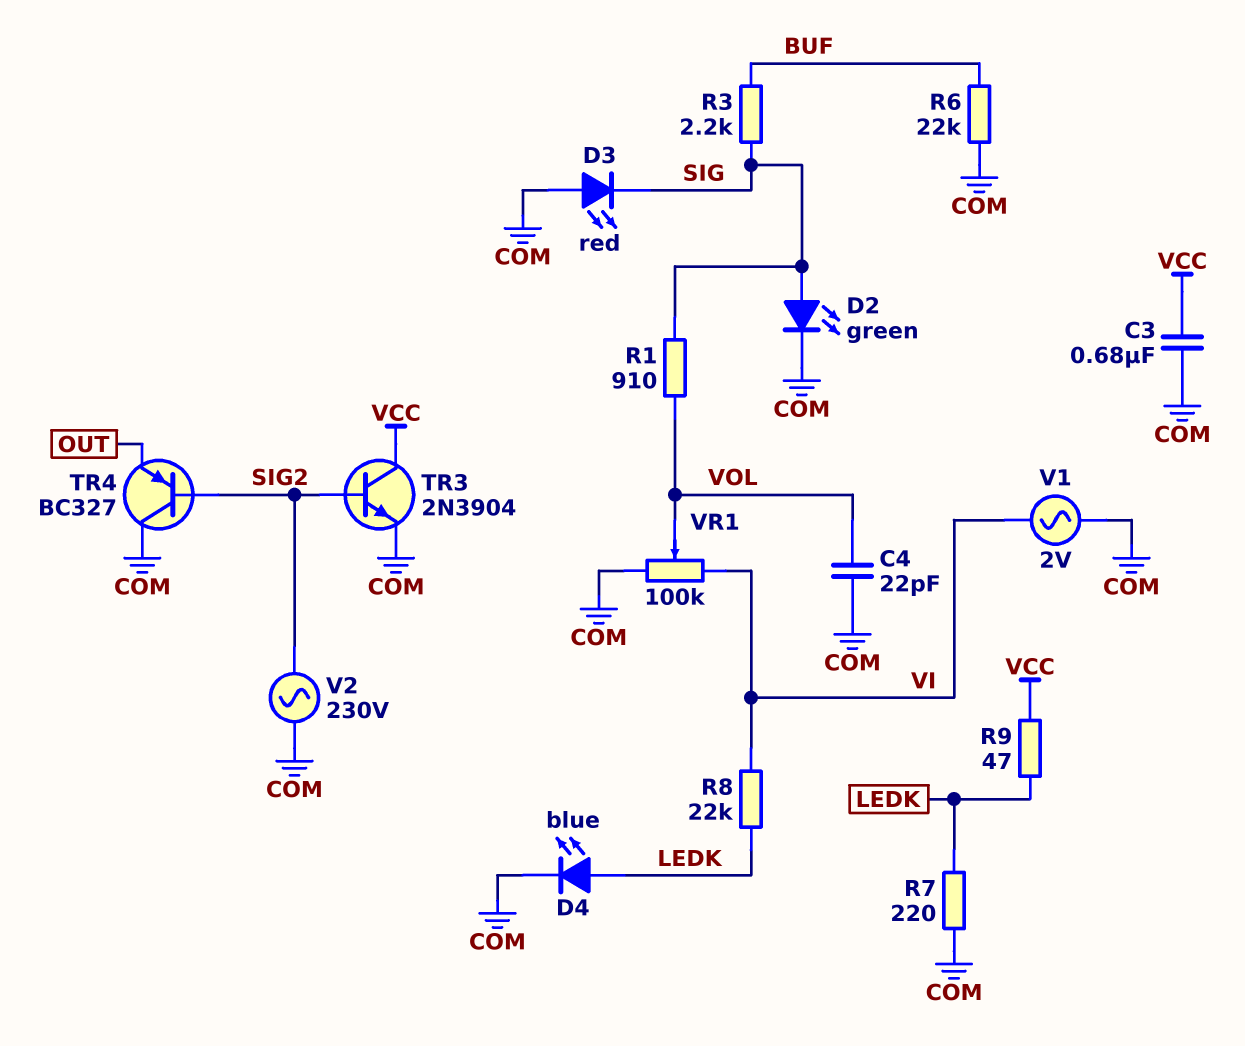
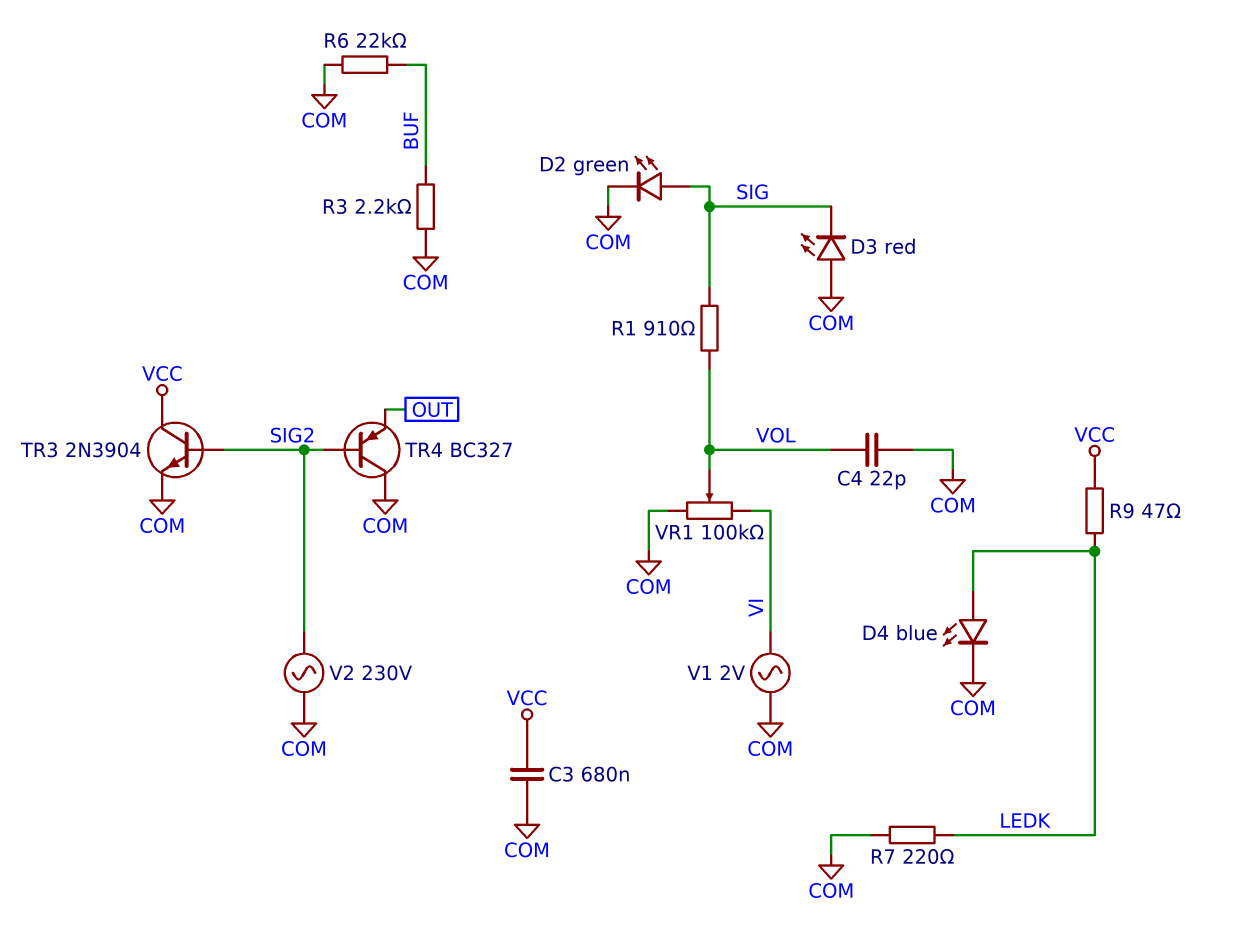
R3: 2.2k (BUF, SIG) -> 2.2k (BUF, COM)
R8: 22k (LEDK, VI) -> none

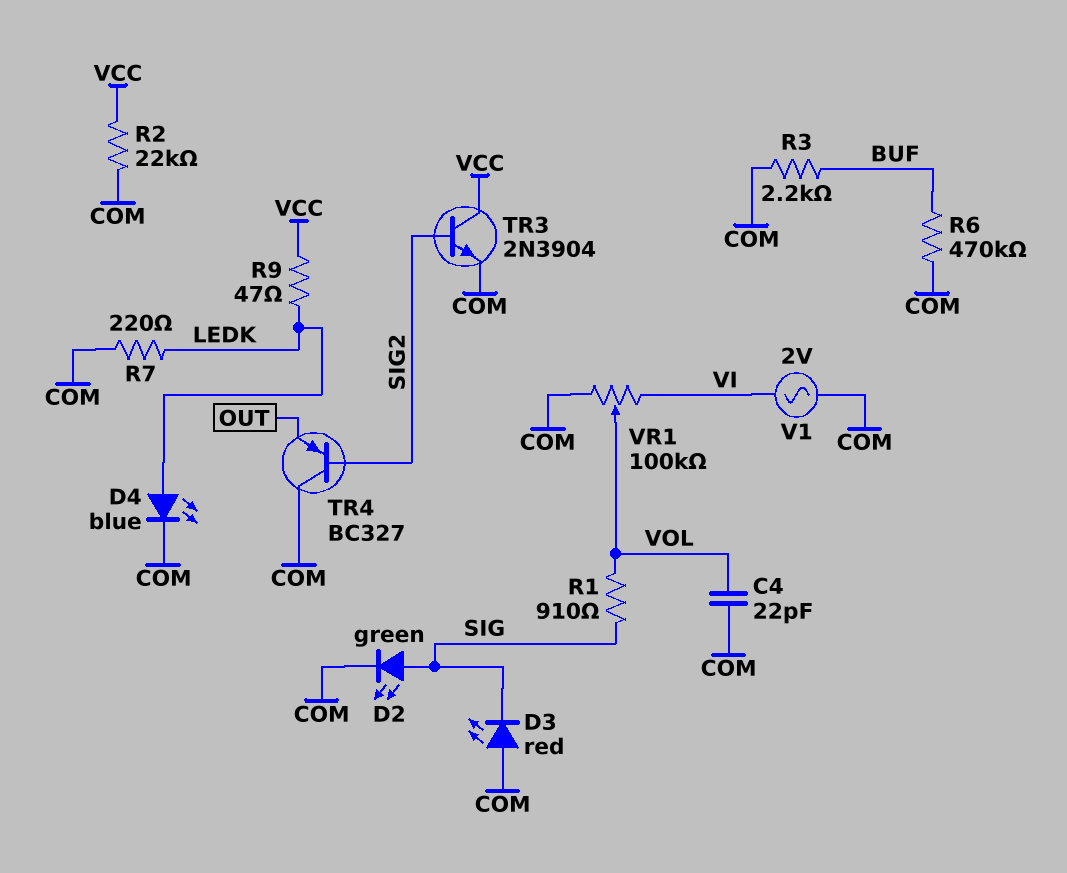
C3: 680nF (COM, VCC) -> none
R2: none -> 22k (COM, VCC)
R6: 22k (BUF, COM) -> 470k (BUF, COM)
V2: AC 230V (COM, SIG2) -> none

